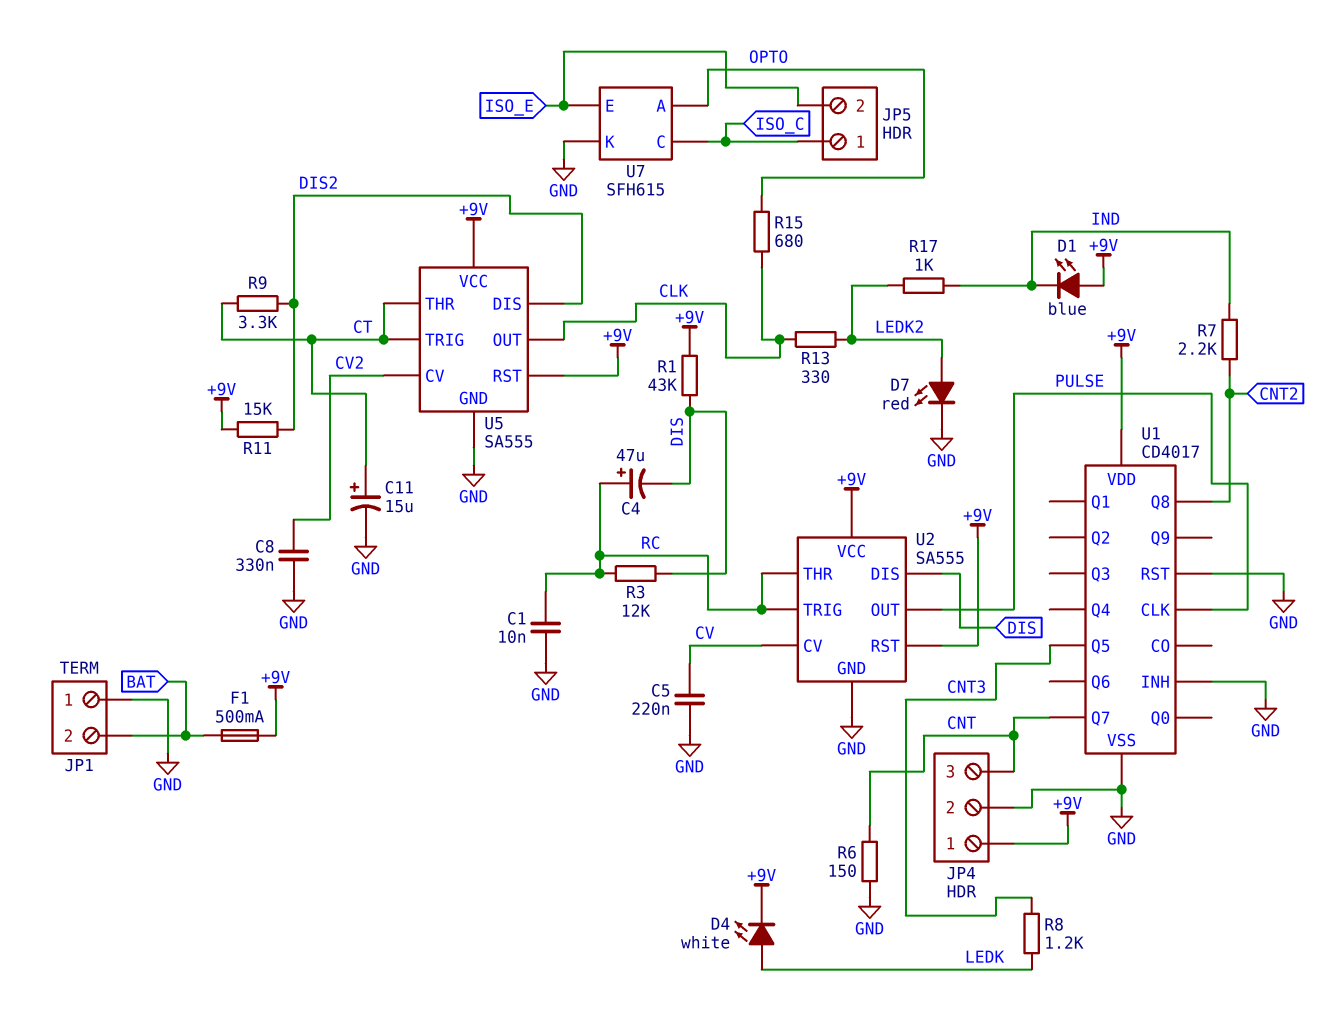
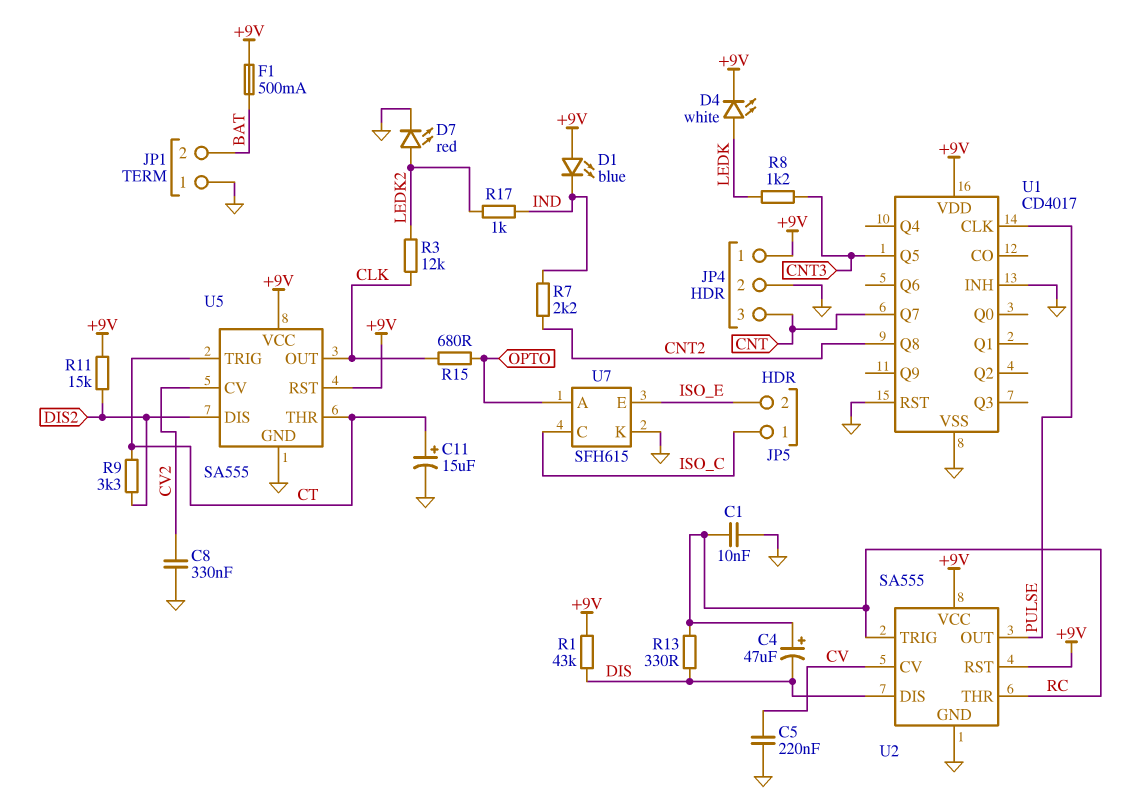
R3: 12k (DIS, RC) -> 12k (CLK, LEDK2)
R6: 150 (CNT, GND) -> none
R13: 330 (CLK, LEDK2) -> 330 (DIS, RC)

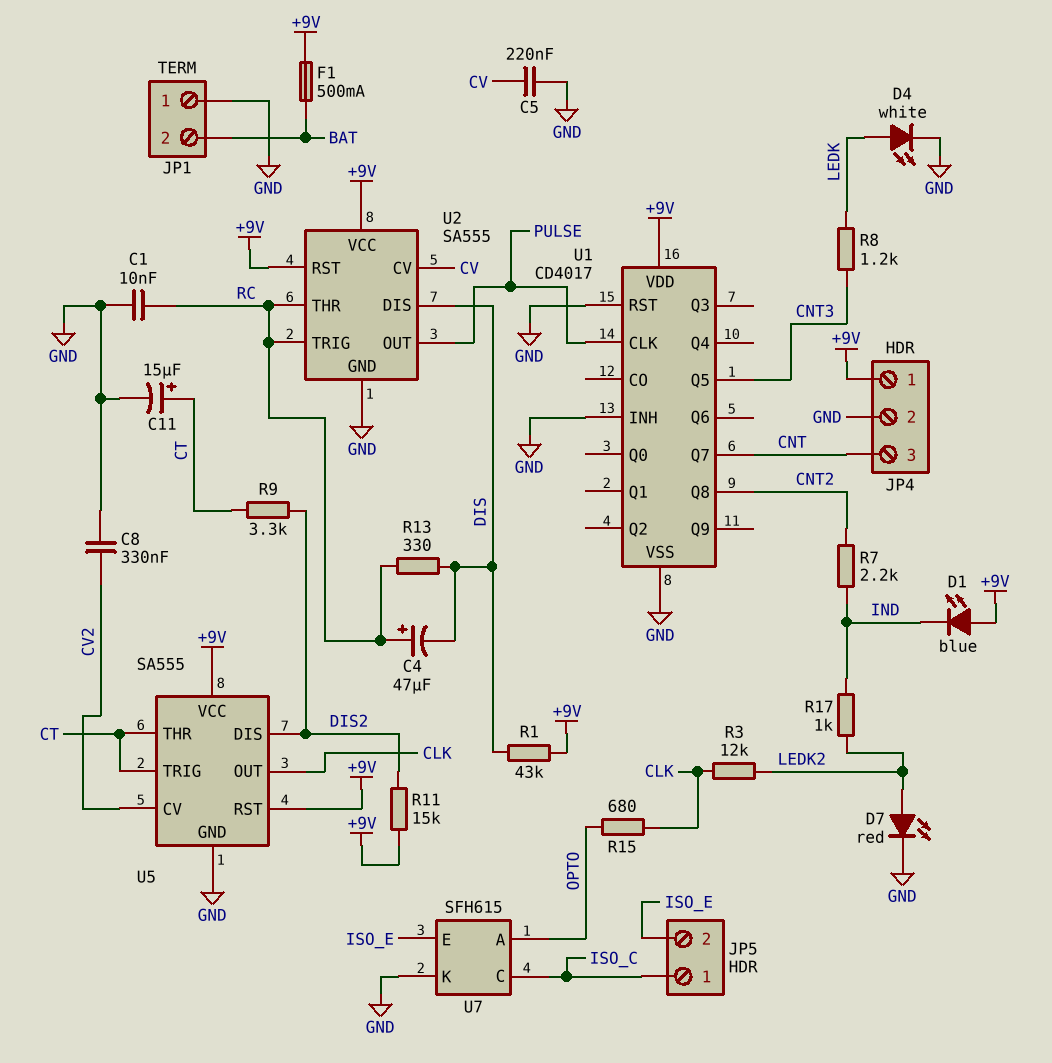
D4: LED white (A LEDK, K +9V) -> LED white (A LEDK, K GND)

